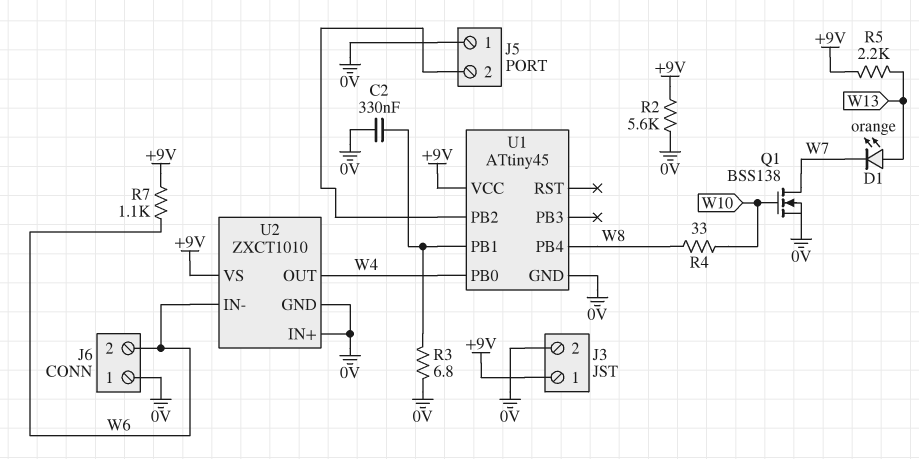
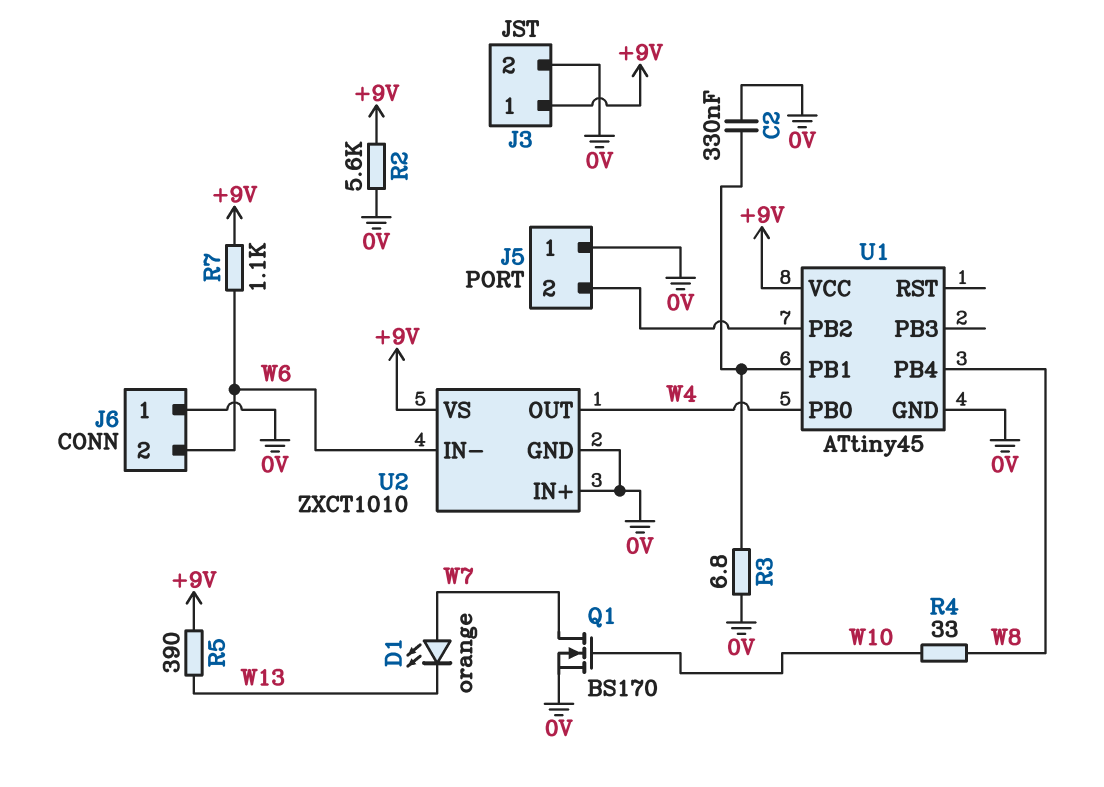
D1: LED orange (A W13, K W7) -> LED orange (A W7, K W13)
Q1: NMOS BSS138 (G W10, D W7, S 0V) -> NMOS BS170 (G W10, D W7, S 0V)
R5: 2.2k (+9V, W13) -> 390 (+9V, W13)

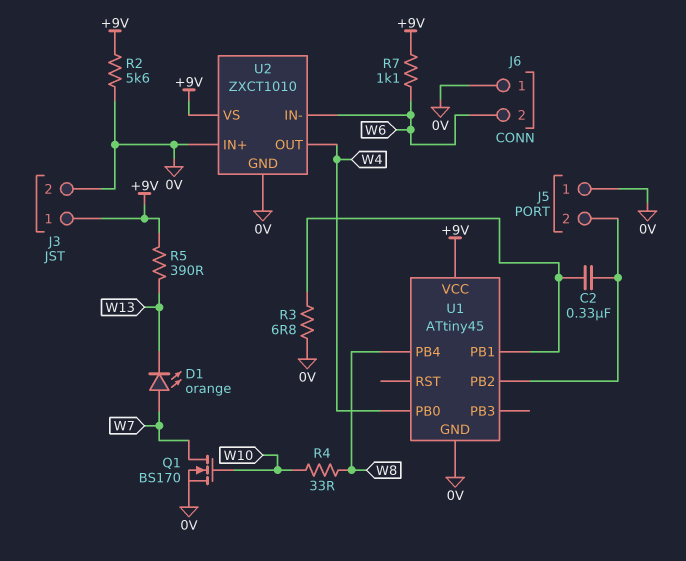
C2: 330nF (0V, U1/PB1) -> 330nF (J5/2, U1/PB1)

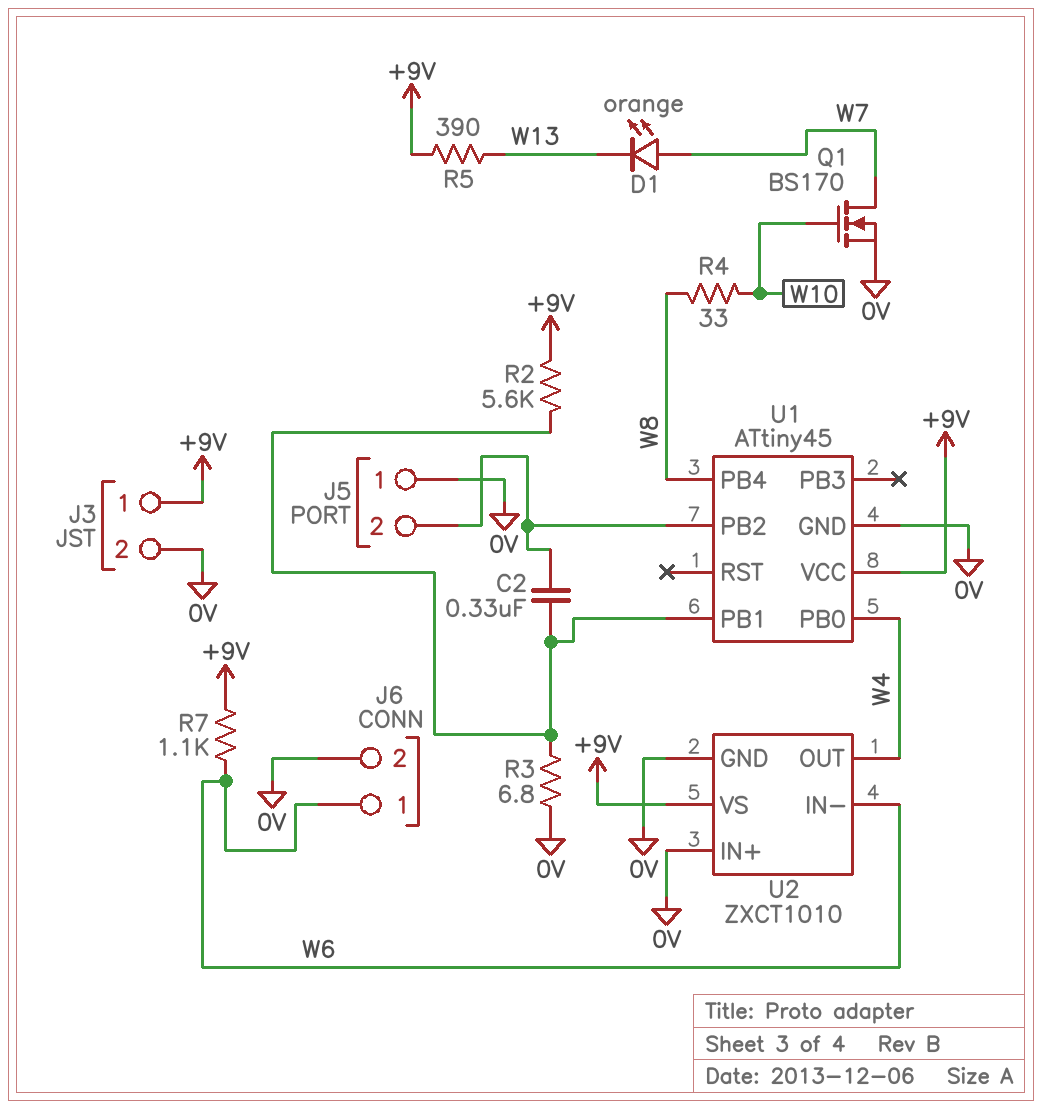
J6 pin 1: 0V -> W6
J6 pin 2: W6 -> 0V
R2: 5.6k (+9V, 0V) -> 5.6k (+9V, U1/PB1)

